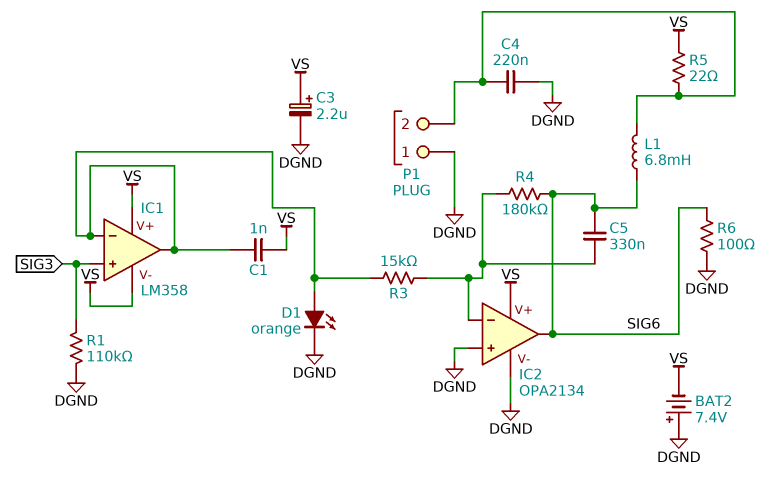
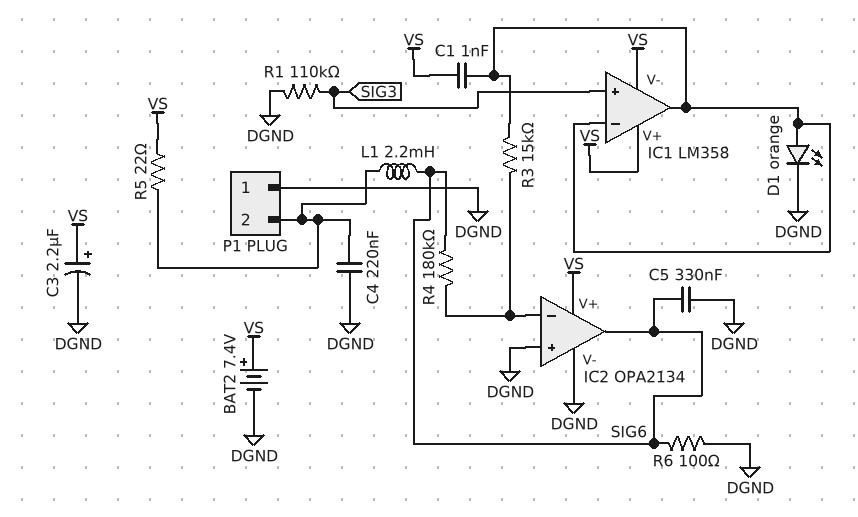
BAT2: 7.4V (plus DGND, minus VS) -> 7.4V (plus VS, minus DGND)
C5: 330nF (IC2/in-, SIG6) -> 330nF (DGND, SIG6)
L1: 6.8mH (P1/2, SIG6) -> 2.2mH (P1/2, SIG6)

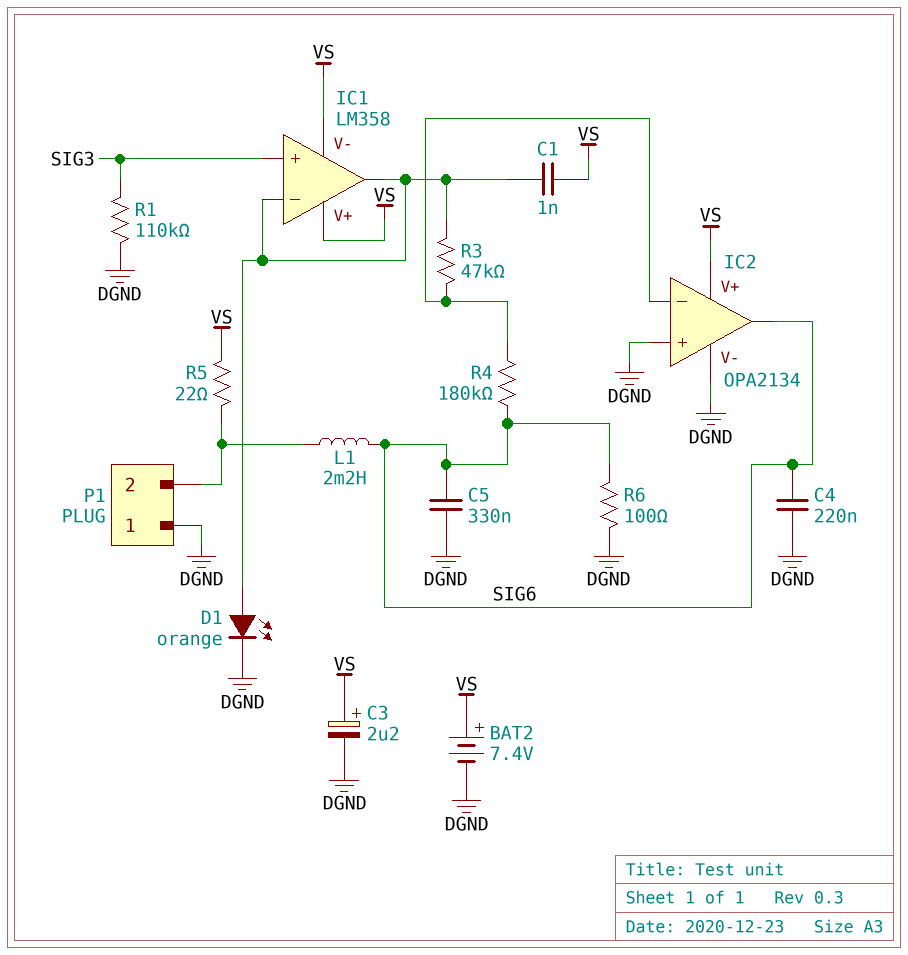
C4: 220nF (DGND, P1/2) -> 220nF (DGND, SIG6)
R3: 15k (IC1/in-, IC2/in-) -> 47k (IC1/in-, IC2/in-)

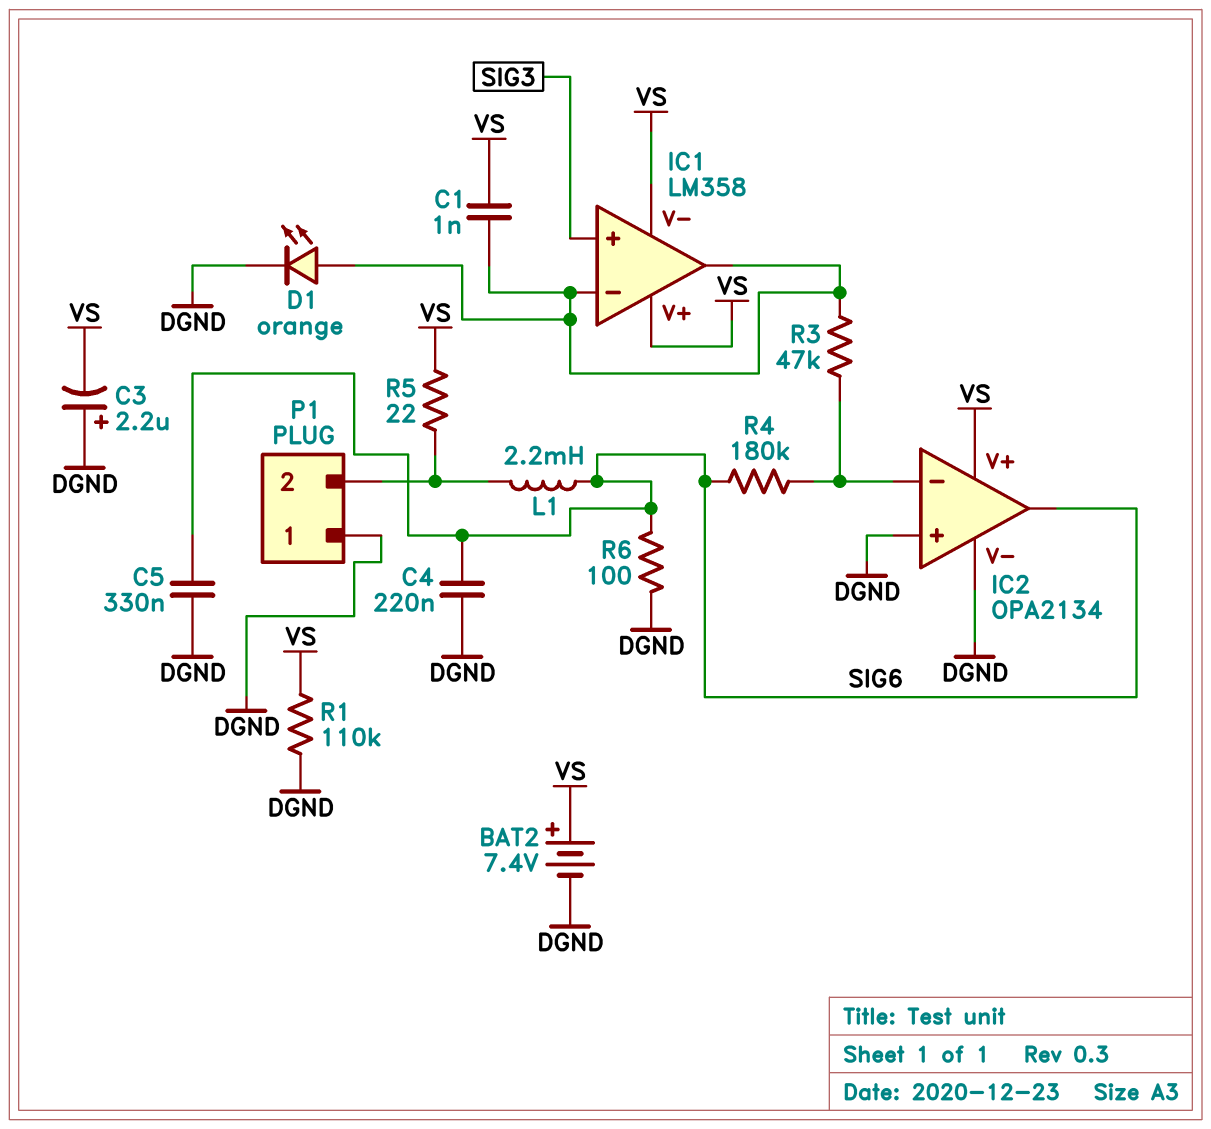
C3: 2.2uF (plus VS, minus DGND) -> 2.2uF (plus DGND, minus VS)
R1: 110k (DGND, SIG3) -> 110k (DGND, VS)

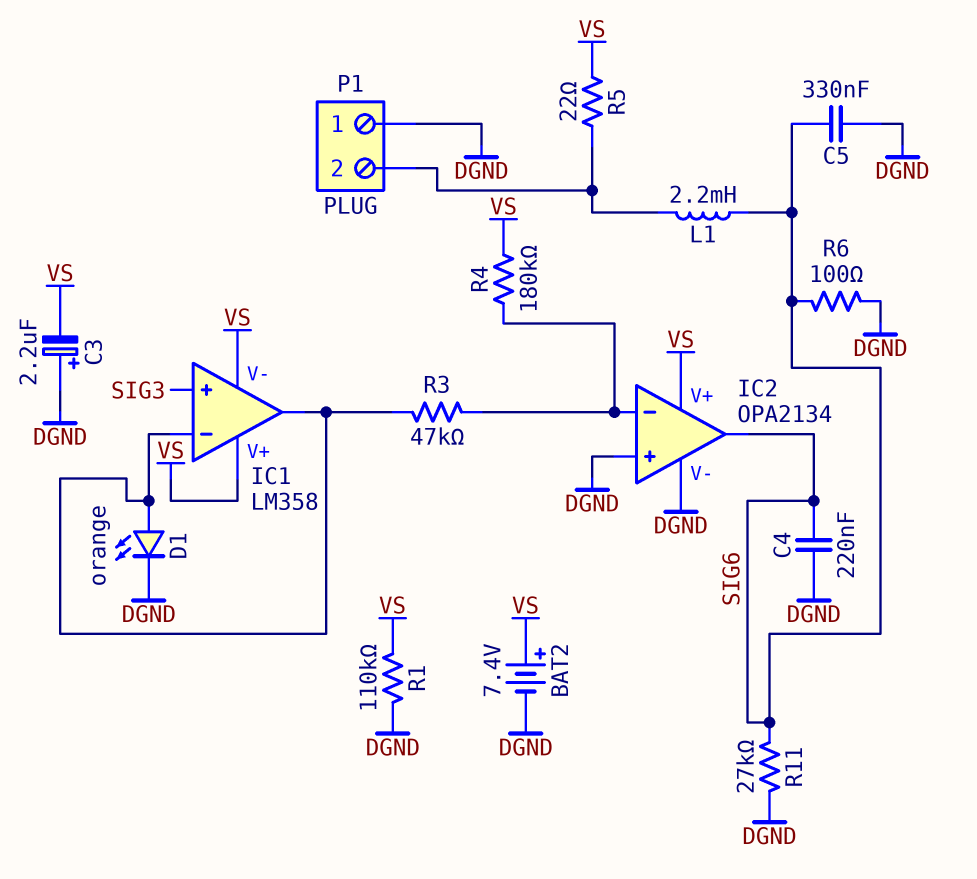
C1: 1nF (IC1/in-, VS) -> none
R4: 180k (IC2/in-, SIG6) -> 180k (IC2/in-, VS)
R11: none -> 27k (DGND, SIG6)

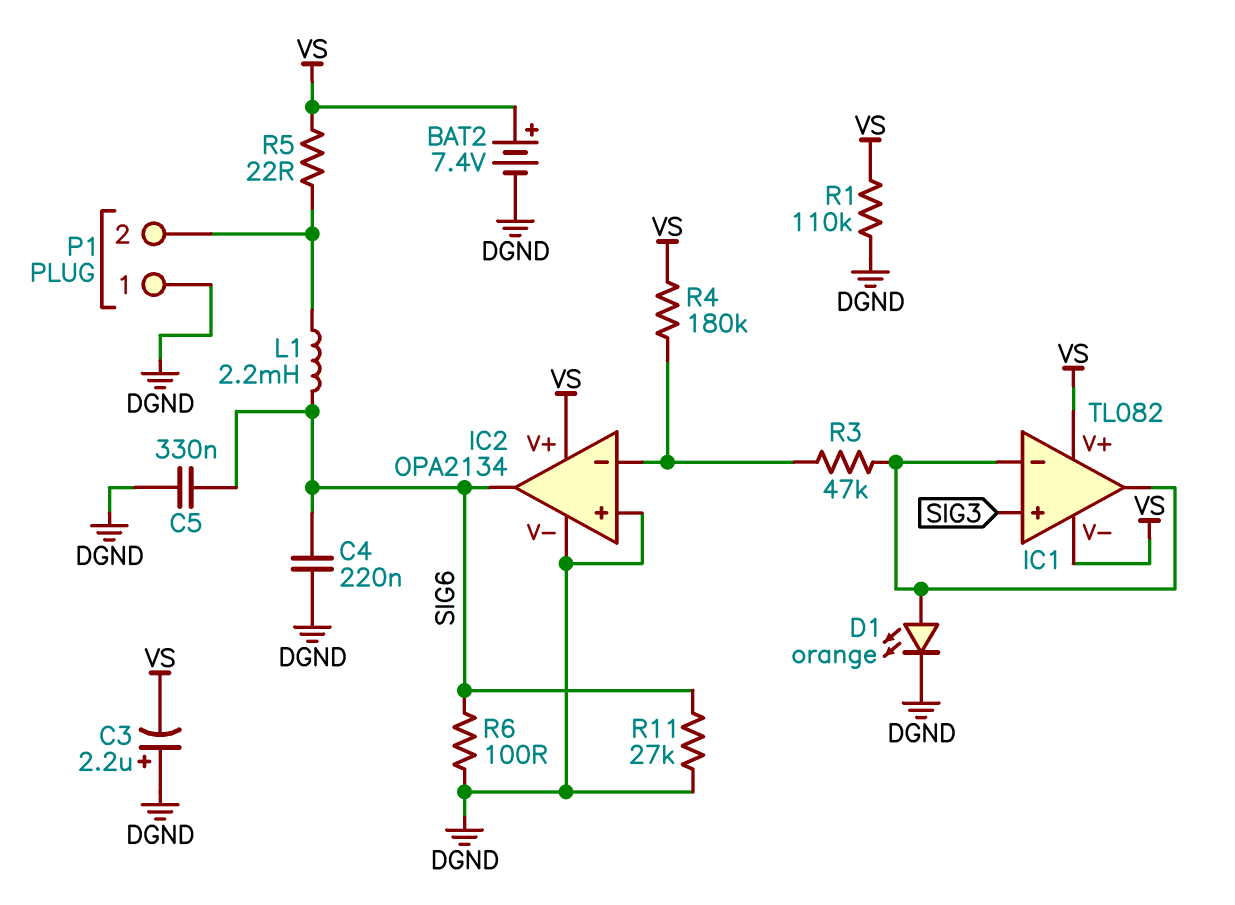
IC1: LM358 -> TL082

